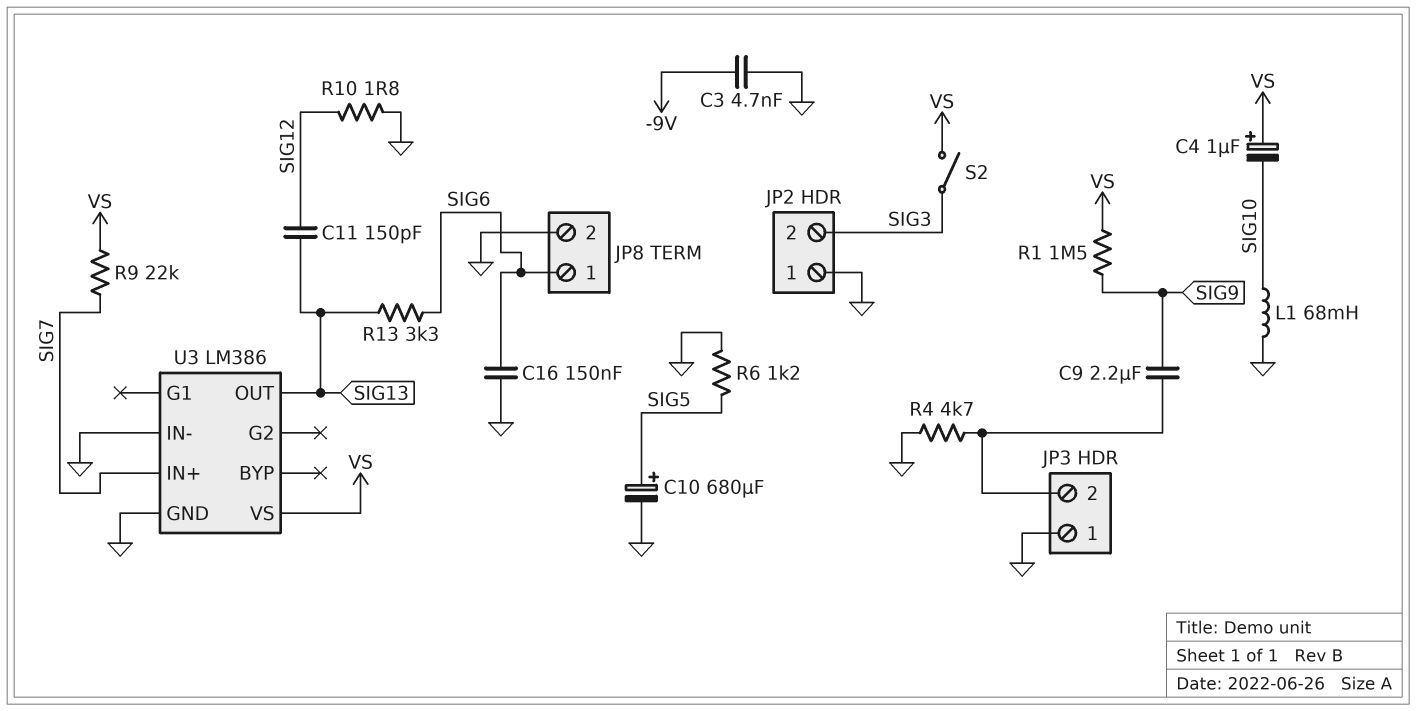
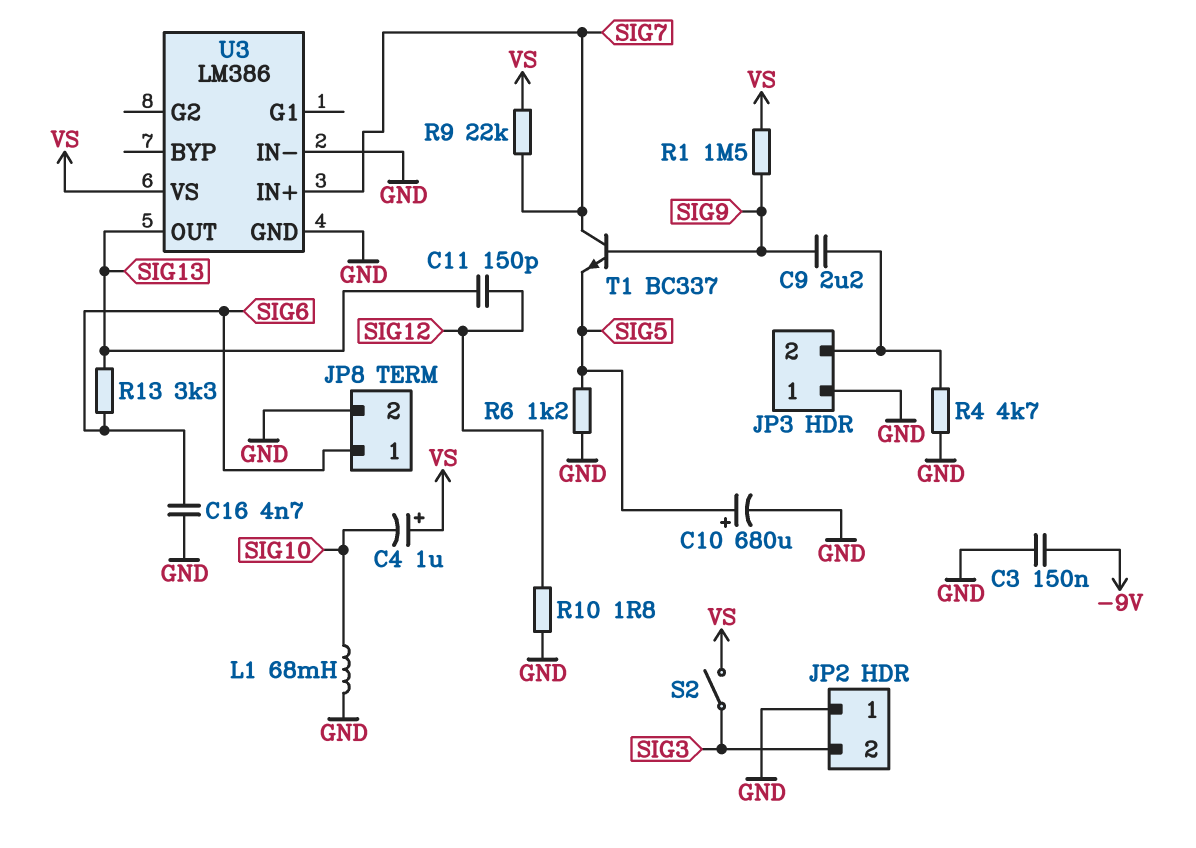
C3: 4.7nF (-9V, GND) -> 150nF (-9V, GND)
C16: 150nF (GND, SIG6) -> 4.7nF (GND, SIG6)
T1: none -> NPN BC337 (B SIG9, C SIG7, E SIG5)

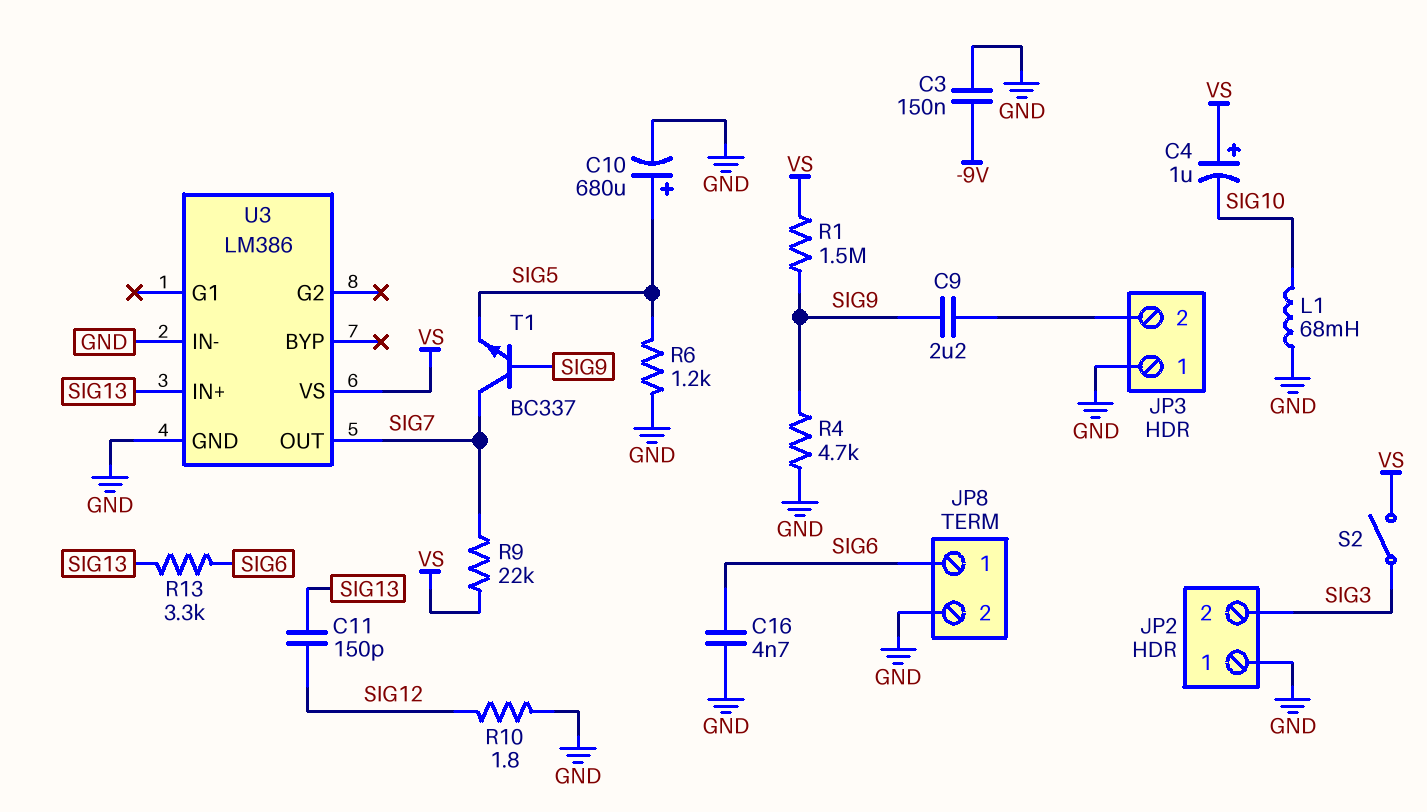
R4: 4.7k (GND, JP3/2) -> 4.7k (GND, SIG9)
U3 pin IN+: SIG7 -> SIG13
U3 pin OUT: SIG13 -> SIG7

